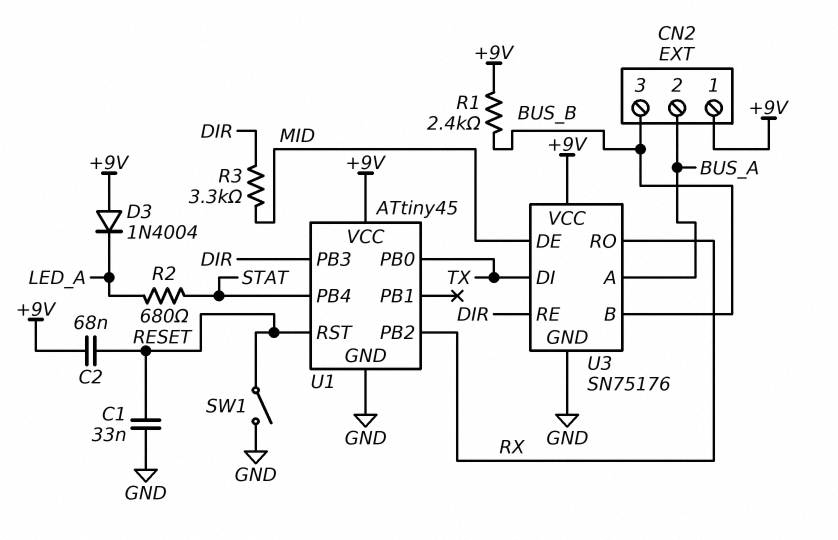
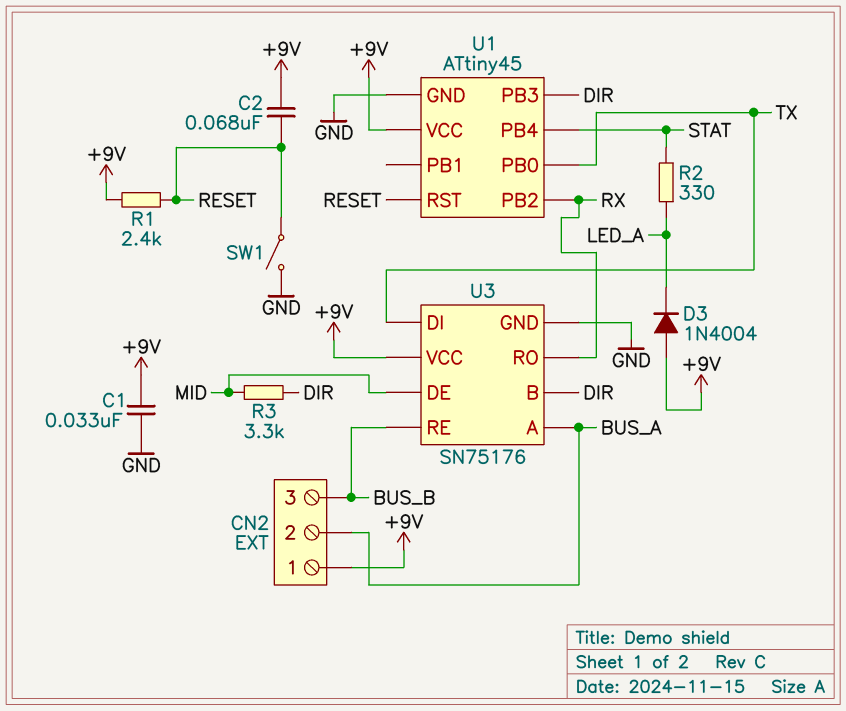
C1: 33nF (GND, RESET) -> 33nF (+9V, GND)
R1: 2.4k (+9V, BUS_B) -> 2.4k (+9V, RESET)
R2: 680 (LED_A, STAT) -> 330 (LED_A, STAT)
U3 pin B: BUS_B -> DIR
U3 pin RE: DIR -> BUS_B

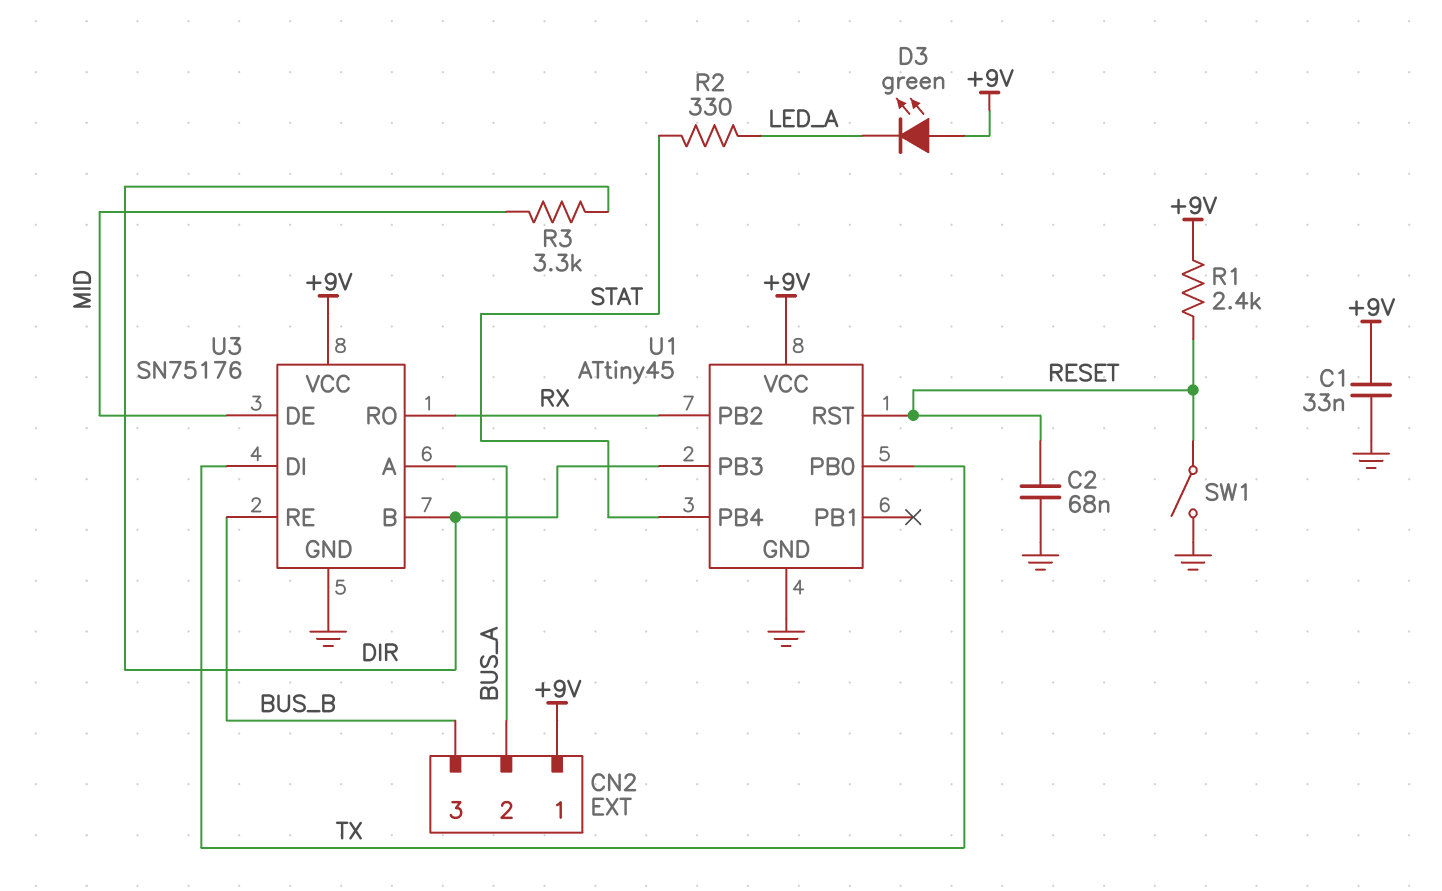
C2: 68nF (+9V, RESET) -> 68nF (GND, RESET)
D3: diode 1N4004 (A +9V, K LED_A) -> LED green (A +9V, K LED_A)

